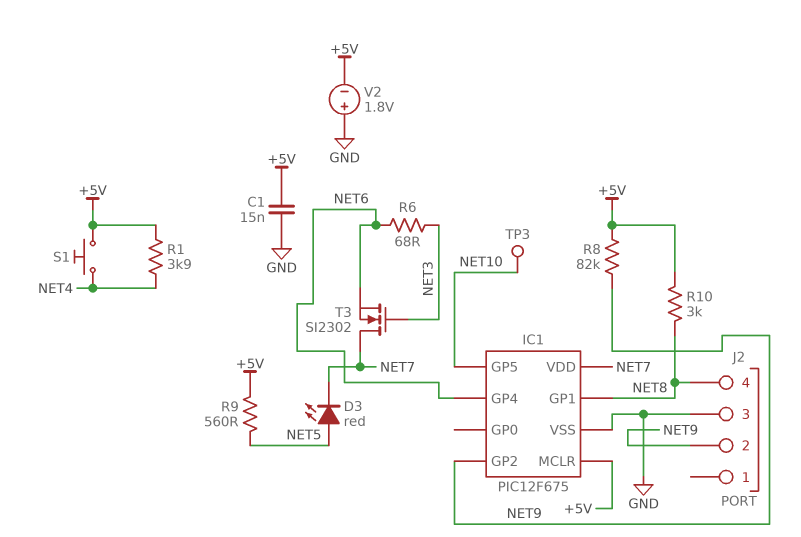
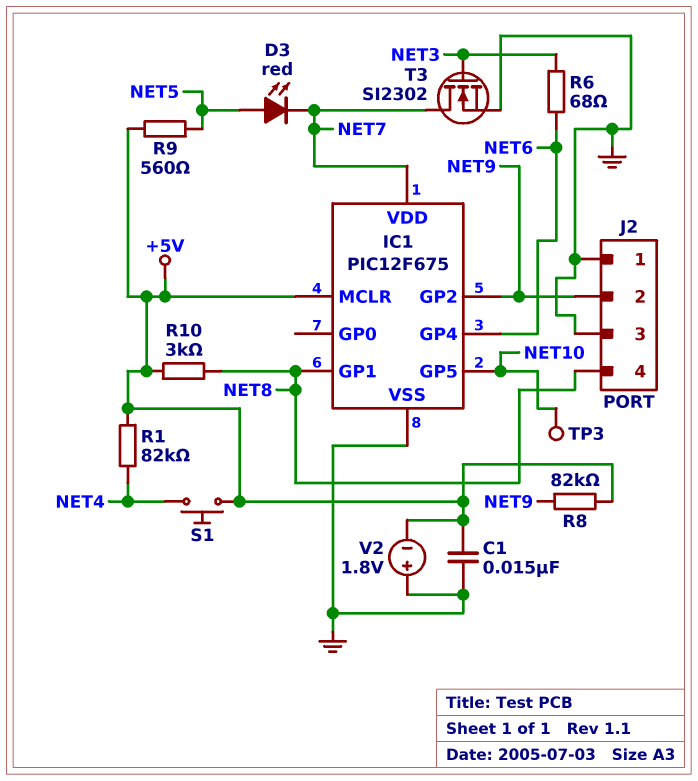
J2 pin 1: none -> GND
R1: 3.9k (+5V, NET4) -> 82k (+5V, NET4)
T3: NMOS SI2302 (G NET3, D NET7, S NET6) -> NMOS SI2302 (G NET3, D NET7, S GND)

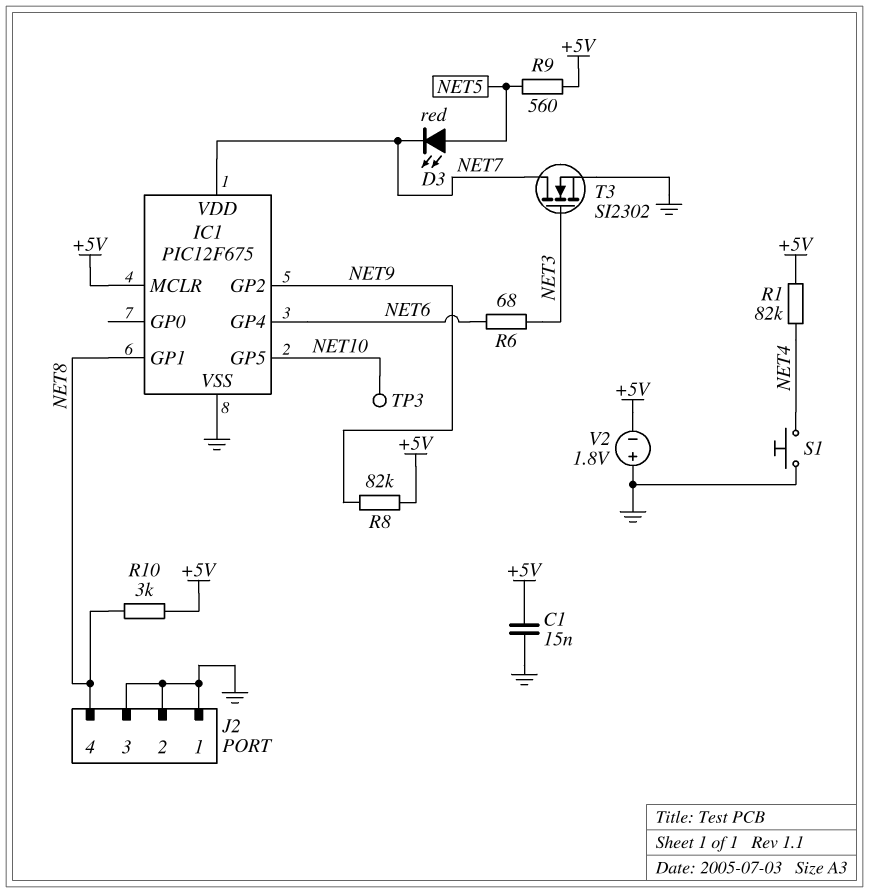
J2 pin 2: NET9 -> GND
S1: button (+5V, NET4) -> button (GND, NET4)

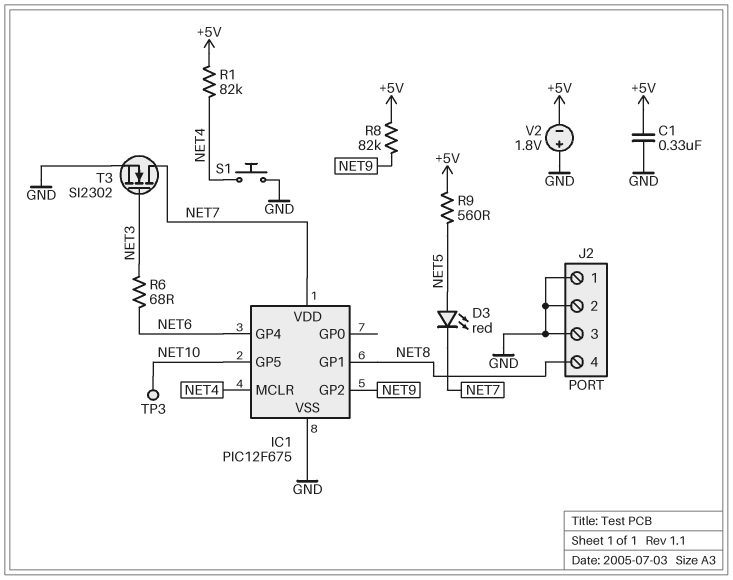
C1: 15nF (+5V, GND) -> 330nF (+5V, GND)
IC1 pin MCLR: +5V -> NET4
R10: 3k (+5V, NET8) -> none

